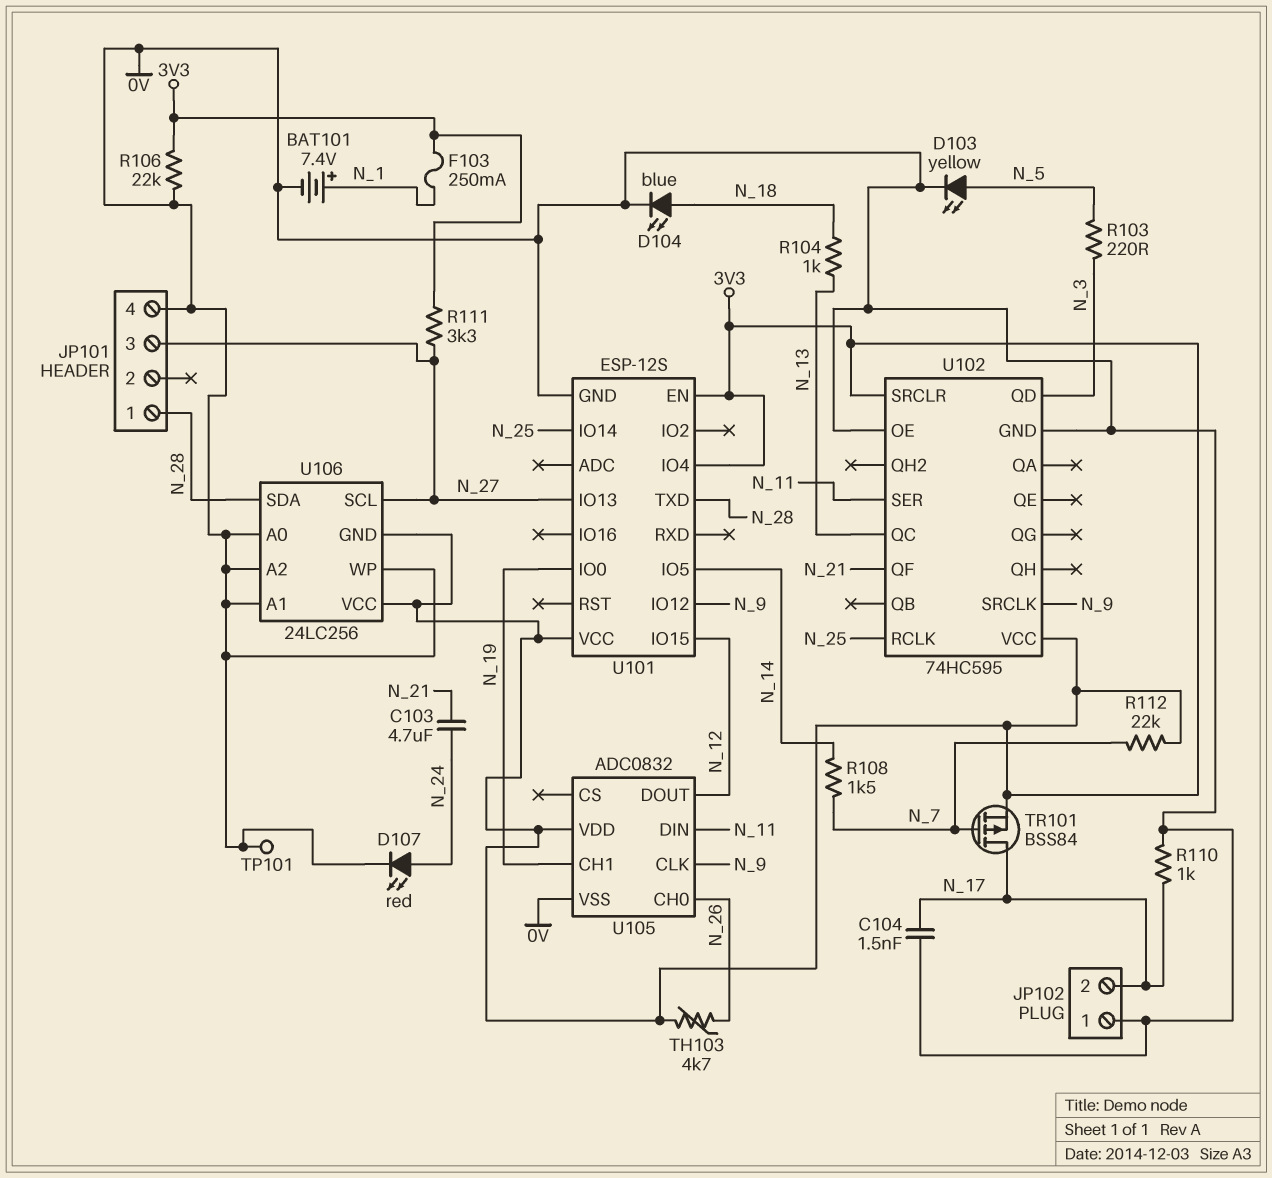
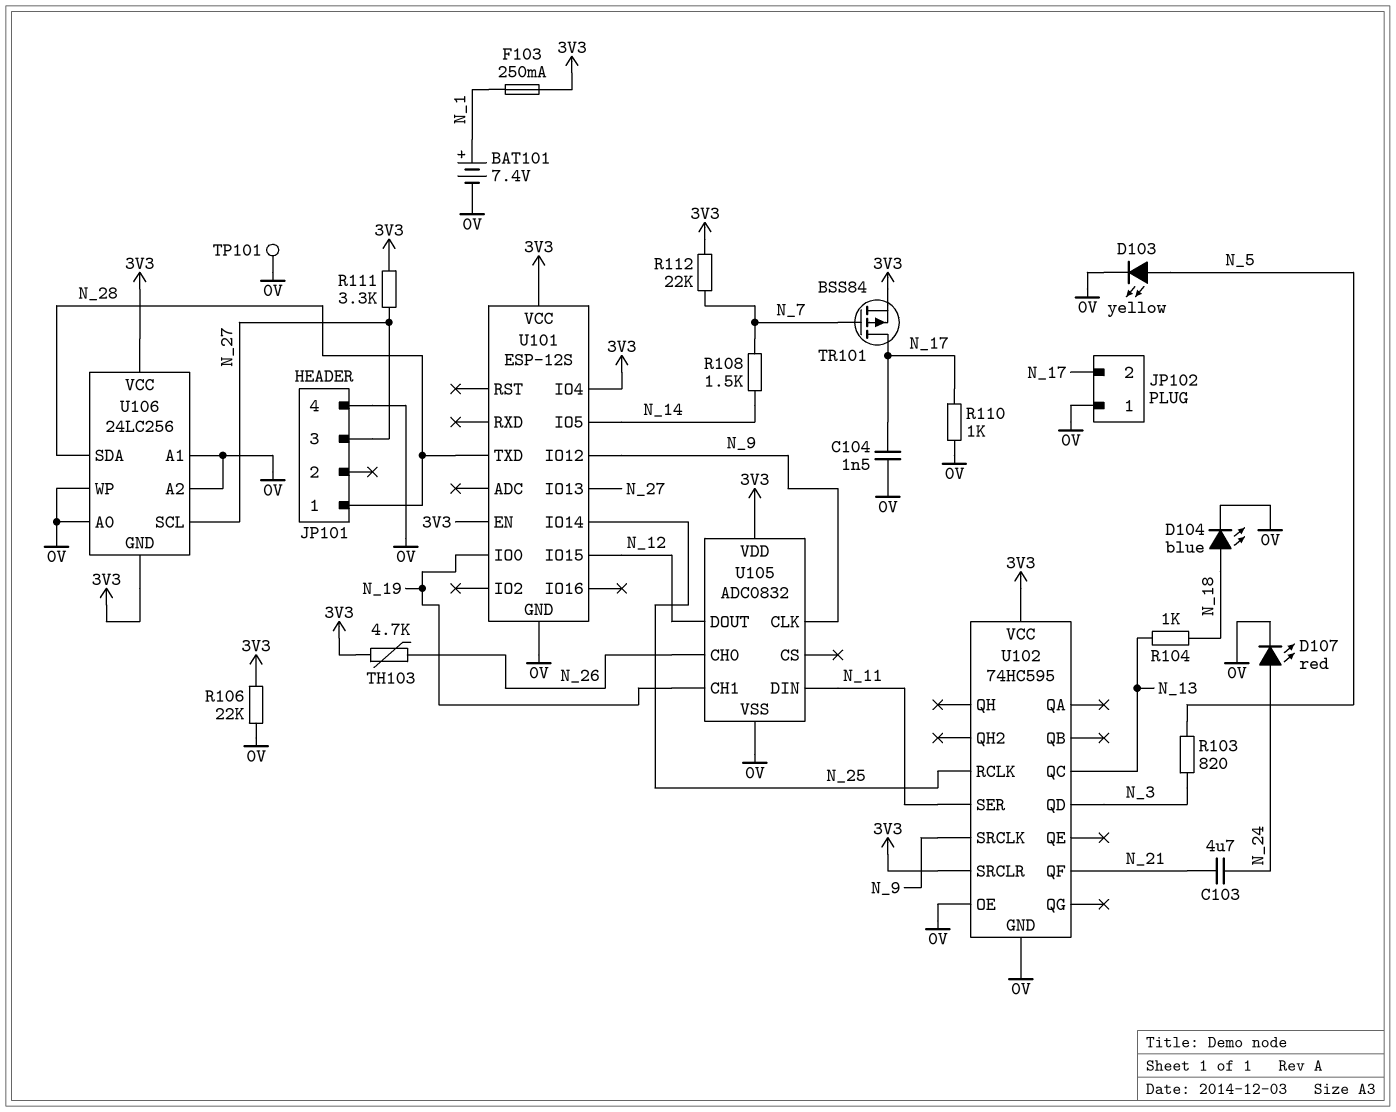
R103: 220 (N_3, N_5) -> 820 (N_3, N_5)

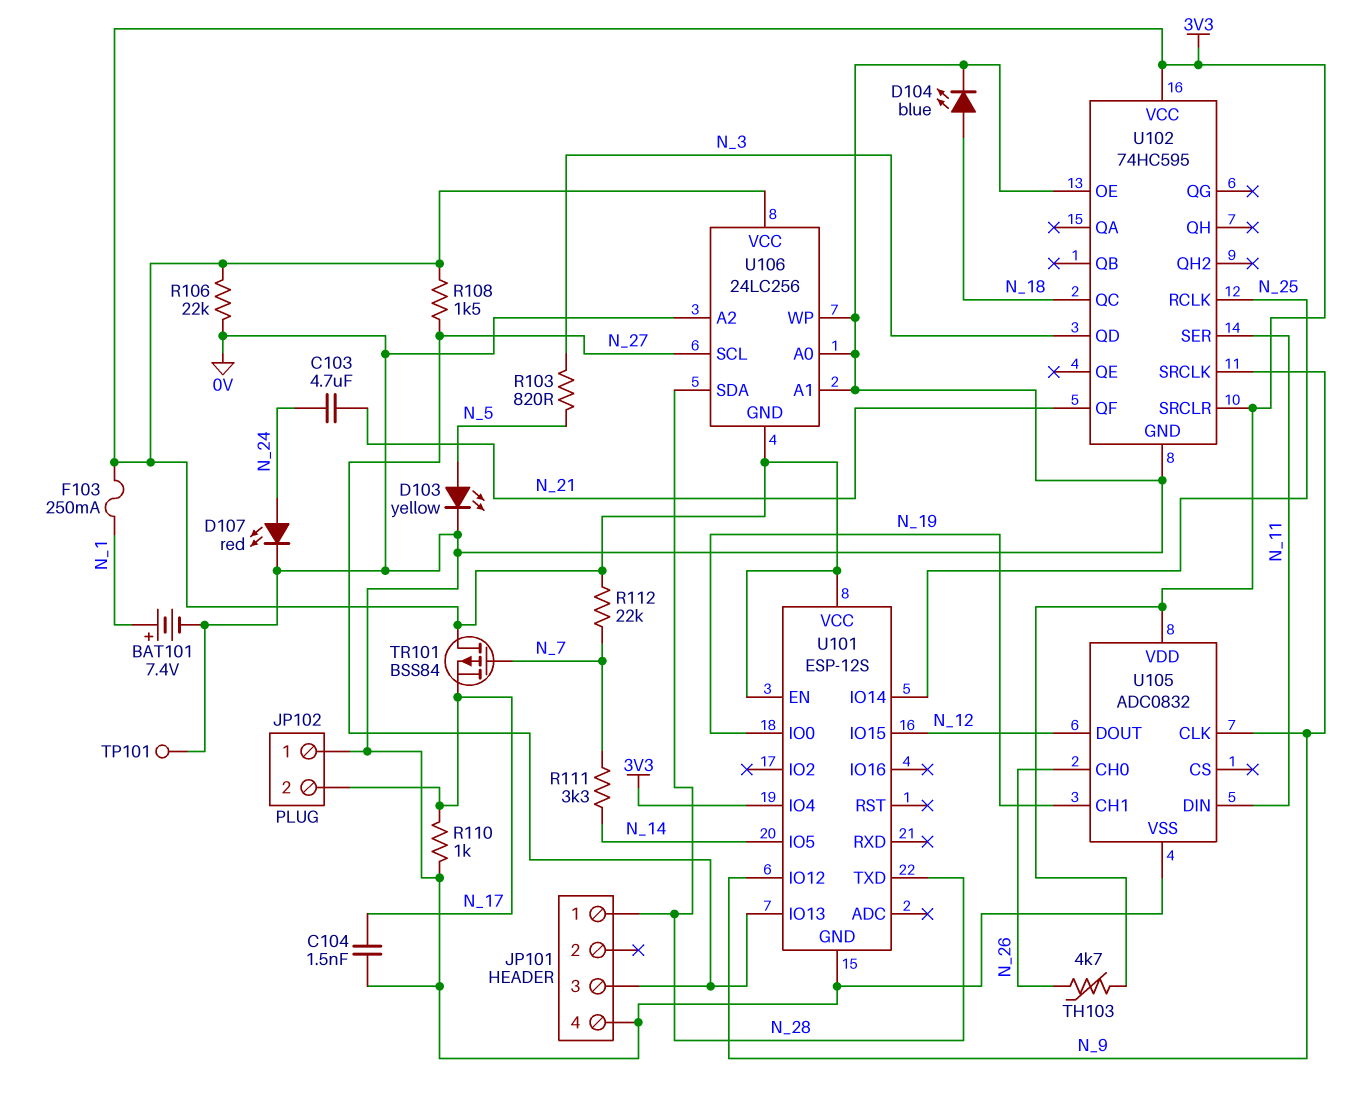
R104: 1k (N_13, N_18) -> none
R108: 1.5k (N_7, N_14) -> 1.5k (3V3, N_27)
R111: 3.3k (3V3, N_27) -> 3.3k (N_7, N_14)
TR101: PMOS BSS84 (G N_7, D N_17, S 3V3) -> PMOS BSS84 (G N_7, D 3V3, S N_17)
U102 pin QC: N_13 -> N_18

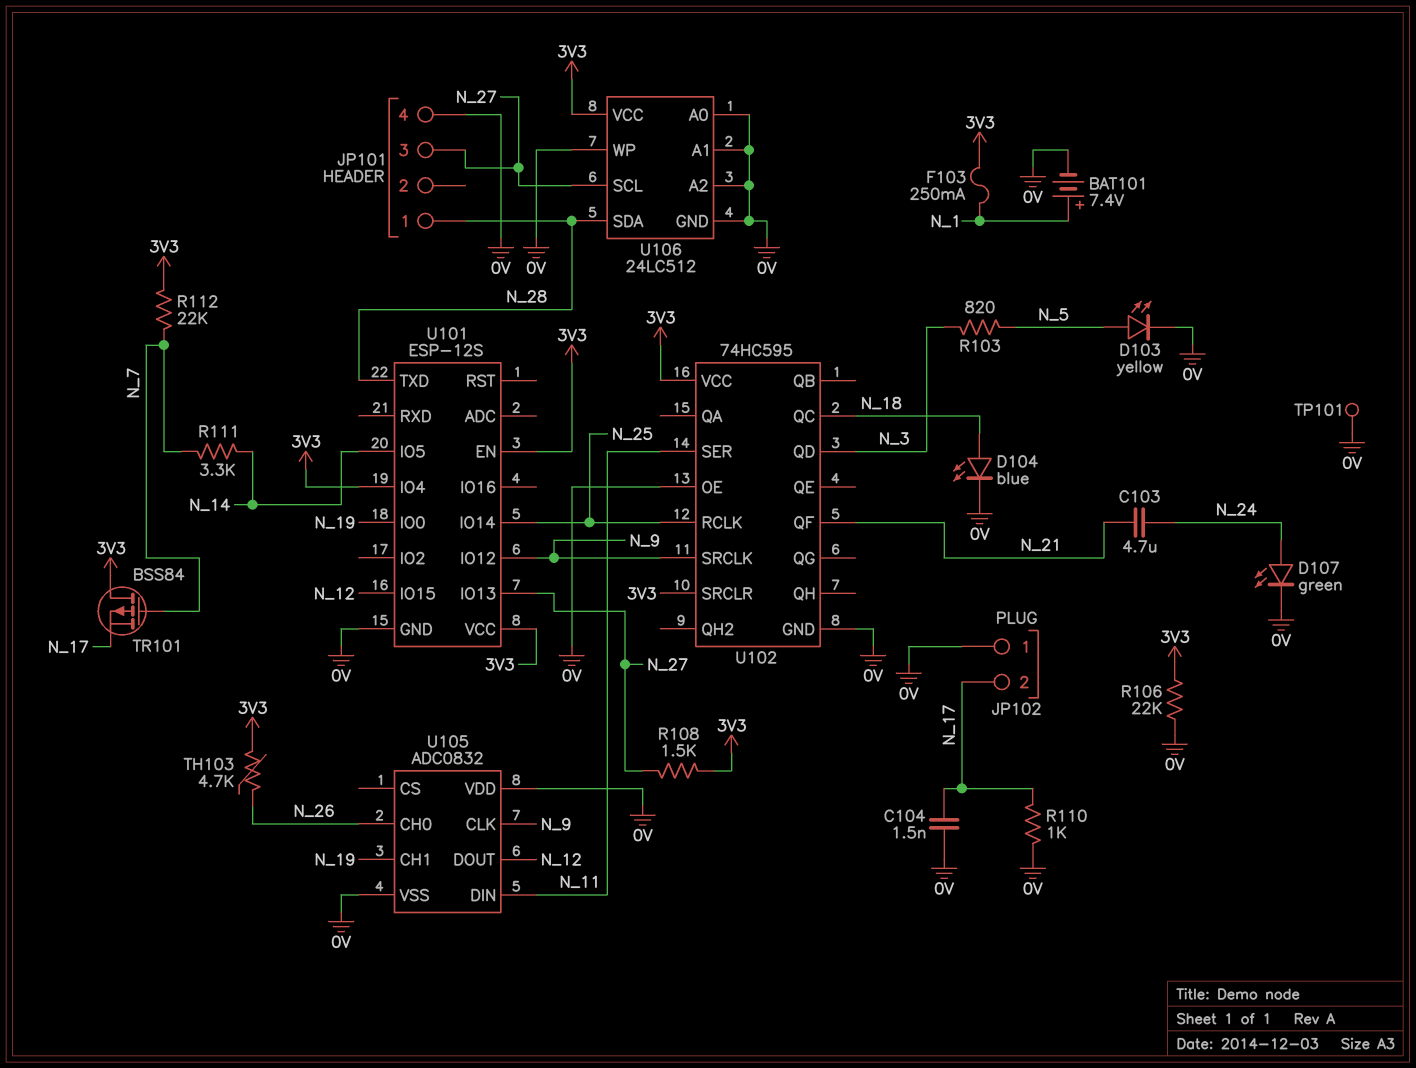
D107: LED red (A N_24, K 0V) -> LED green (A N_24, K 0V)
U105 pin VDD: 3V3 -> 0V
U106: 24LC256 -> 24LC512
U106 pin GND: 3V3 -> 0V

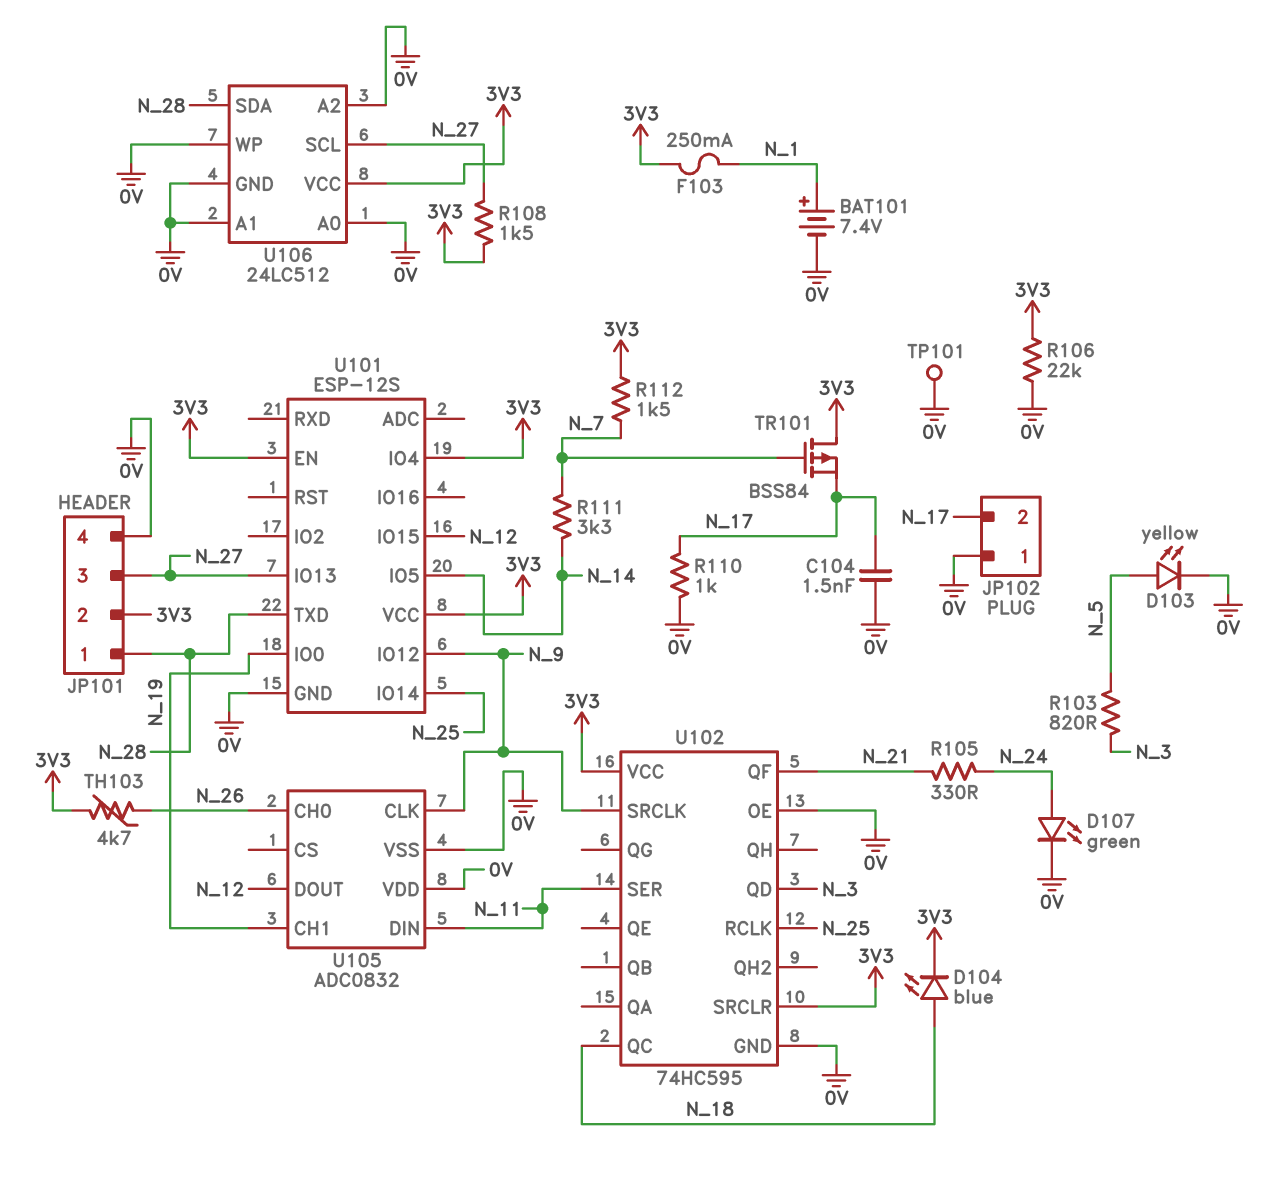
C103: 4.7uF (N_21, N_24) -> none
D104: LED blue (A N_18, K 0V) -> LED blue (A N_18, K 3V3)
JP101 pin 2: none -> 3V3
R105: none -> 330 (N_21, N_24)
R112: 22k (3V3, N_7) -> 1.5k (3V3, N_7)

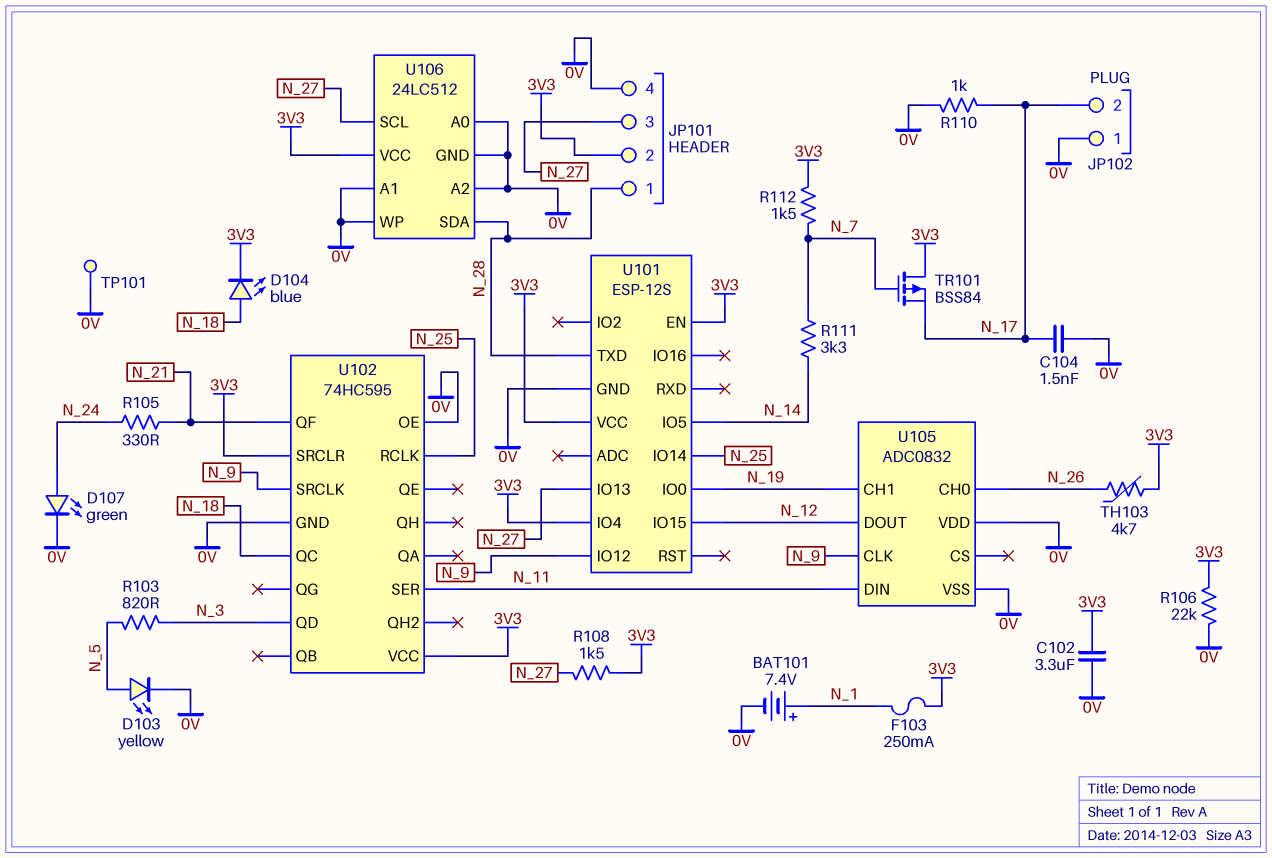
C102: none -> 3.3uF (0V, 3V3)

